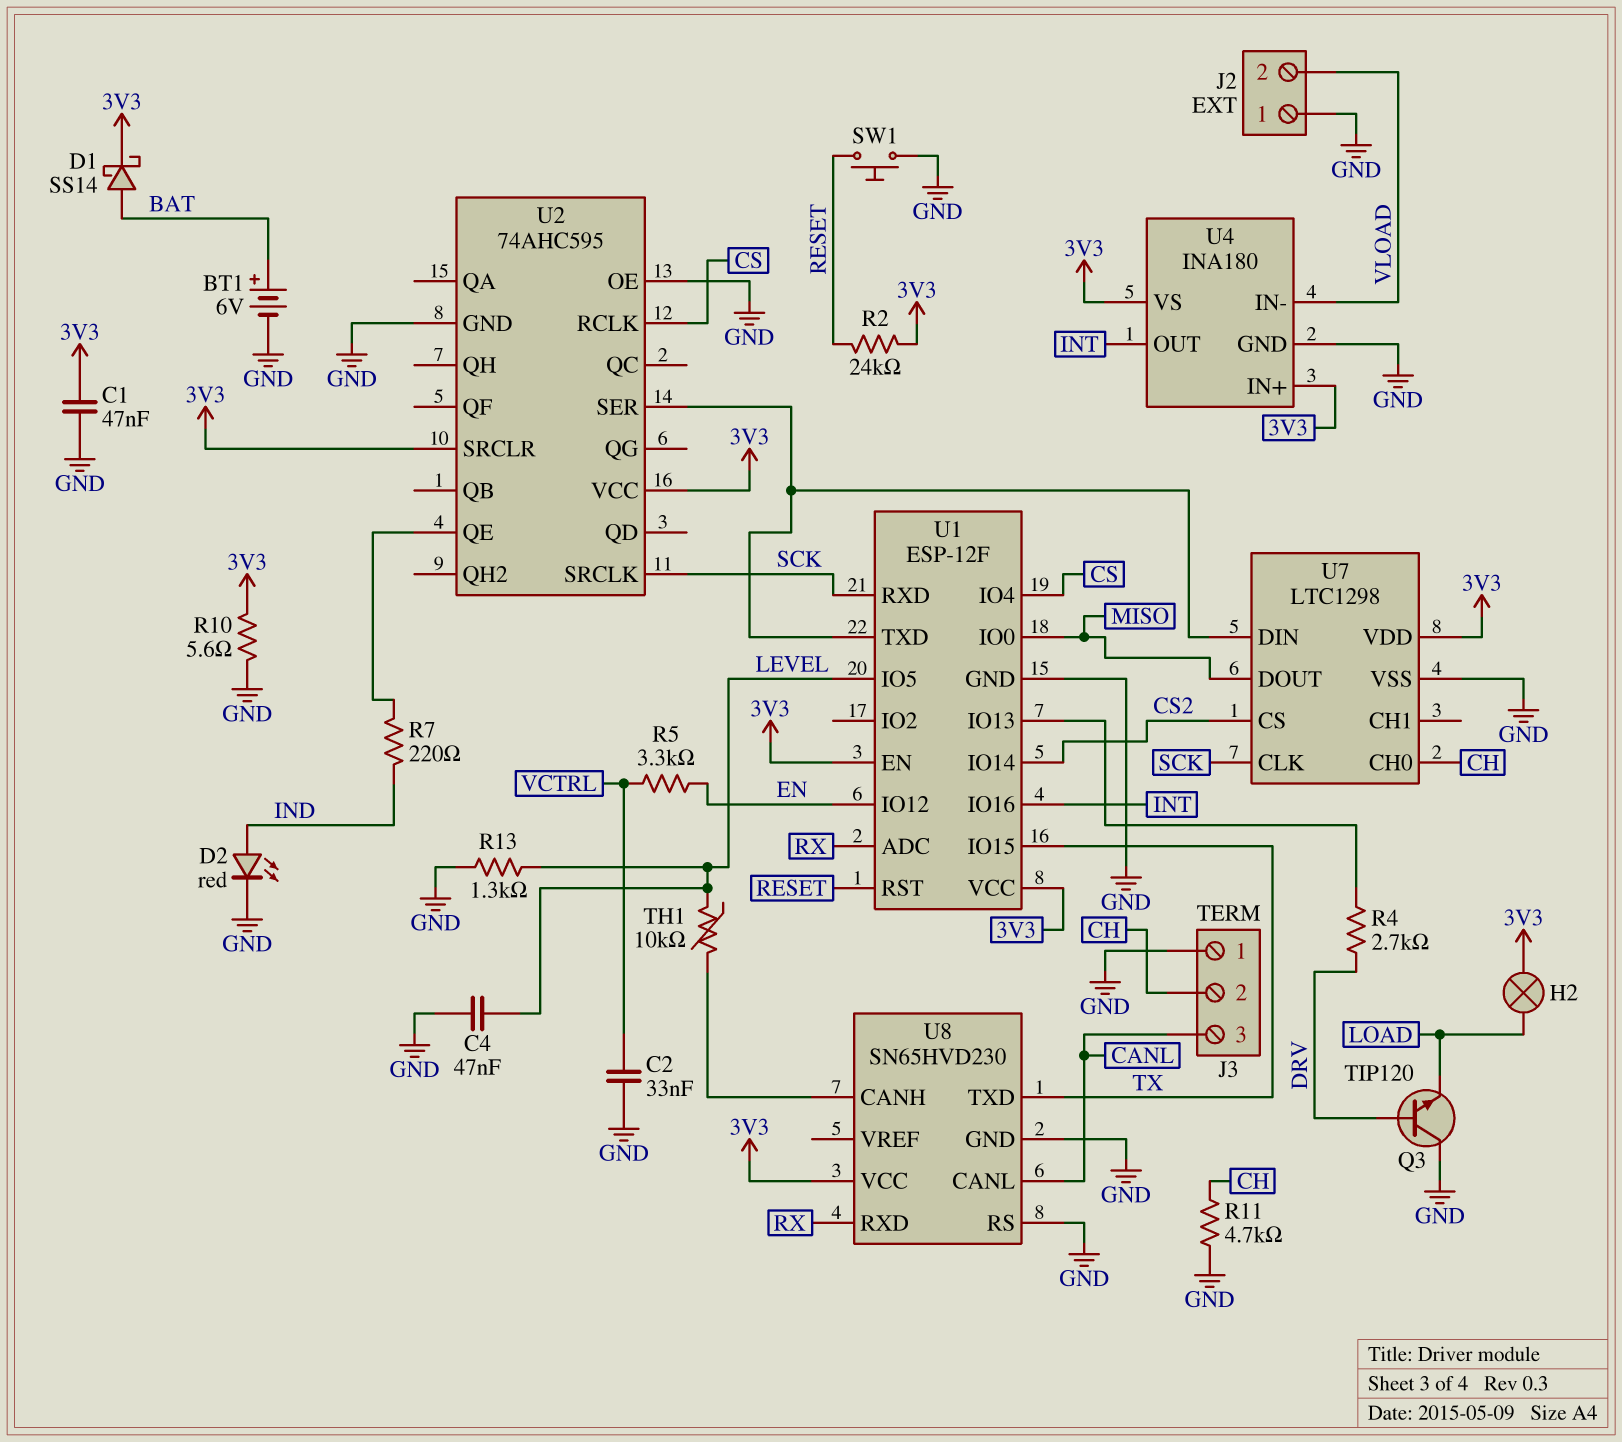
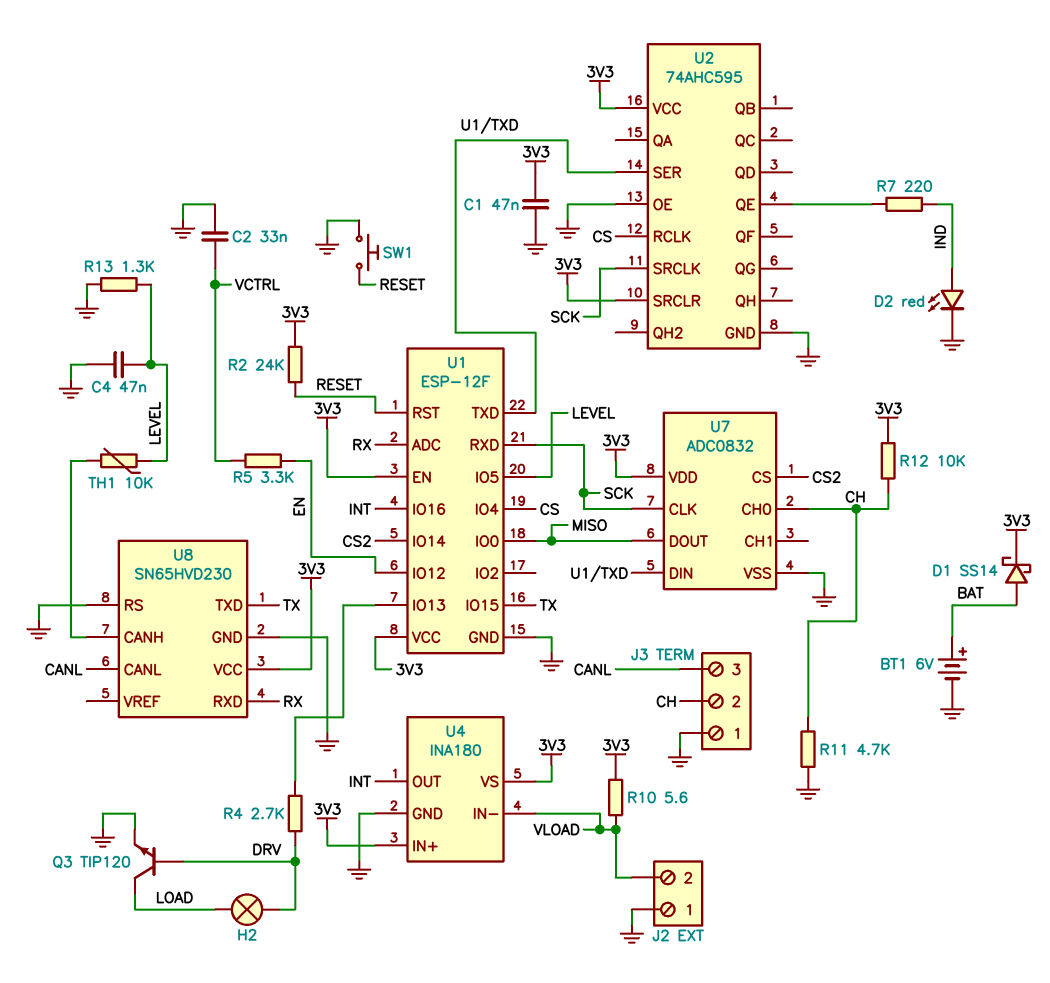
H2: lamp (3V3, LOAD) -> lamp (DRV, LOAD)
Q3: NPN TIP120 (B DRV, C GND, E LOAD) -> NPN TIP120 (B DRV, C LOAD, E GND)
R10: 5.6 (3V3, GND) -> 5.6 (3V3, VLOAD)
R12: none -> 10k (3V3, CH)
U7: LTC1298 -> ADC0832

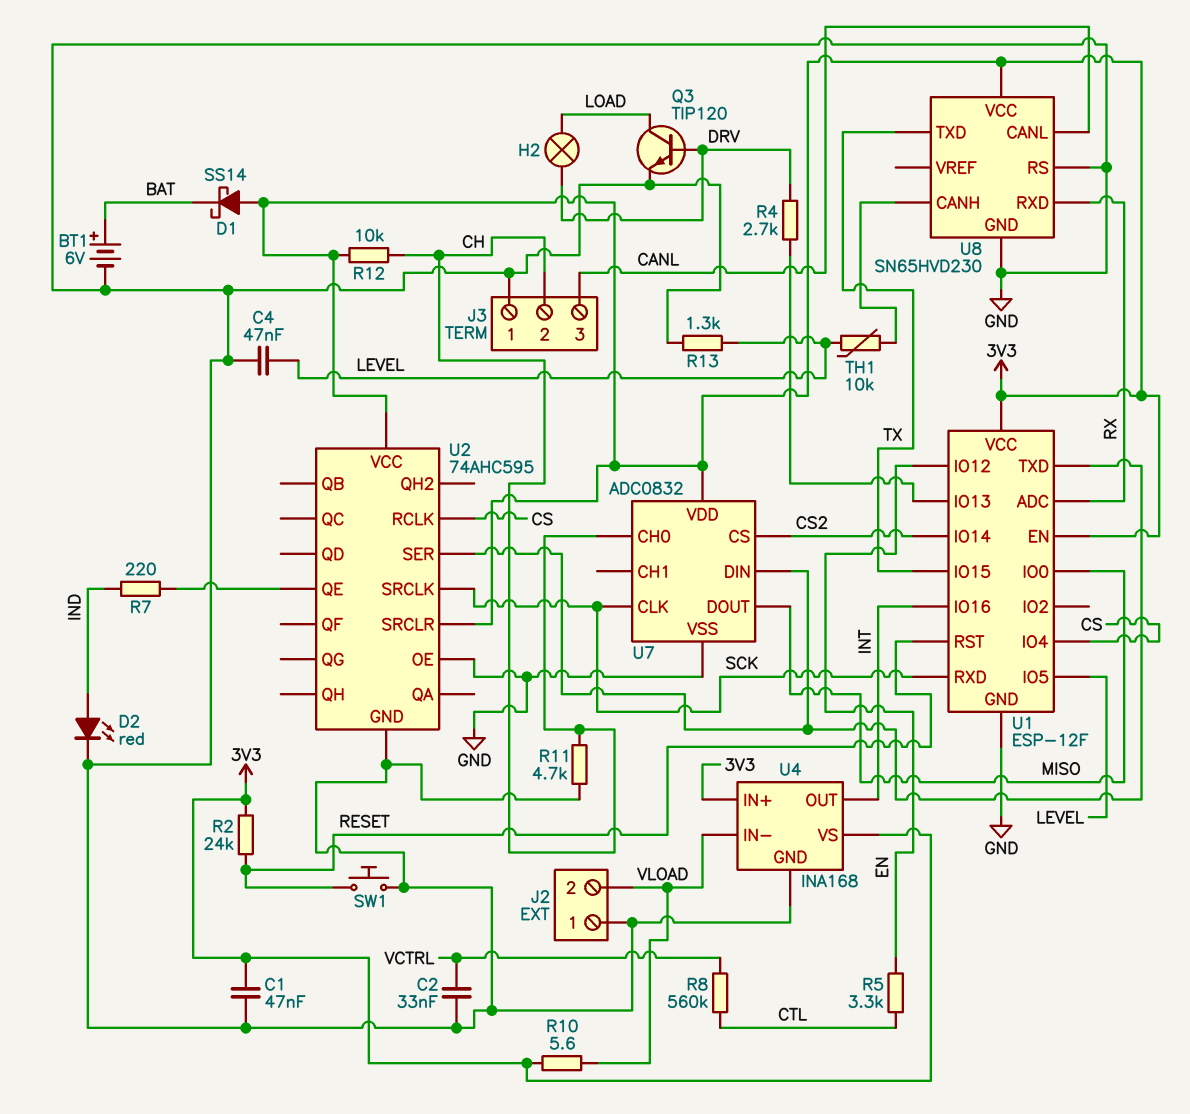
D1: schottky SS14 (A BAT, K 3V3) -> schottky SS14 (A 3V3, K BAT)
R5: 3.3k (EN, VCTRL) -> 3.3k (CTL, EN)
R8: none -> 560k (CTL, VCTRL)
U4: INA180 -> INA168

